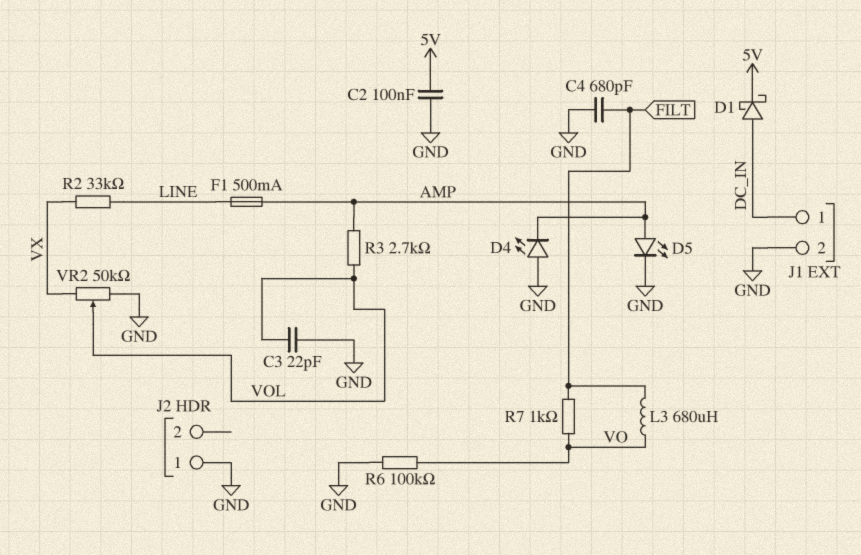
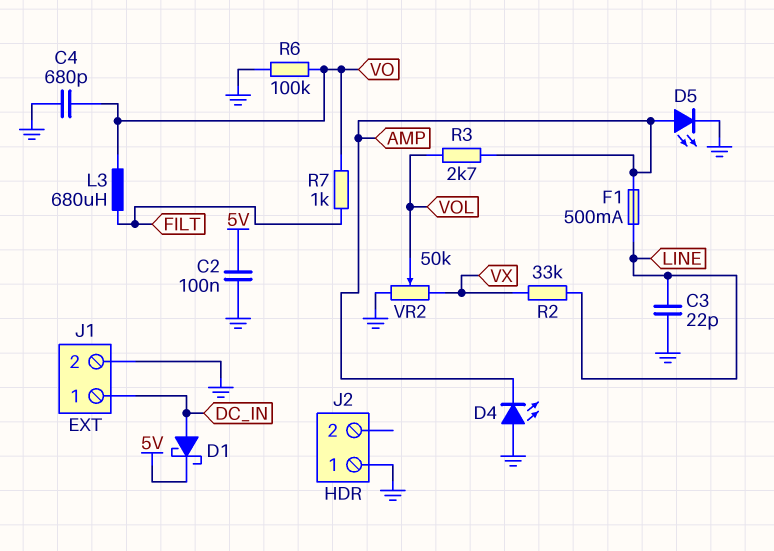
C3: 22pF (GND, VOL) -> 22pF (GND, LINE)
C4: 680pF (FILT, GND) -> 680pF (GND, VO)

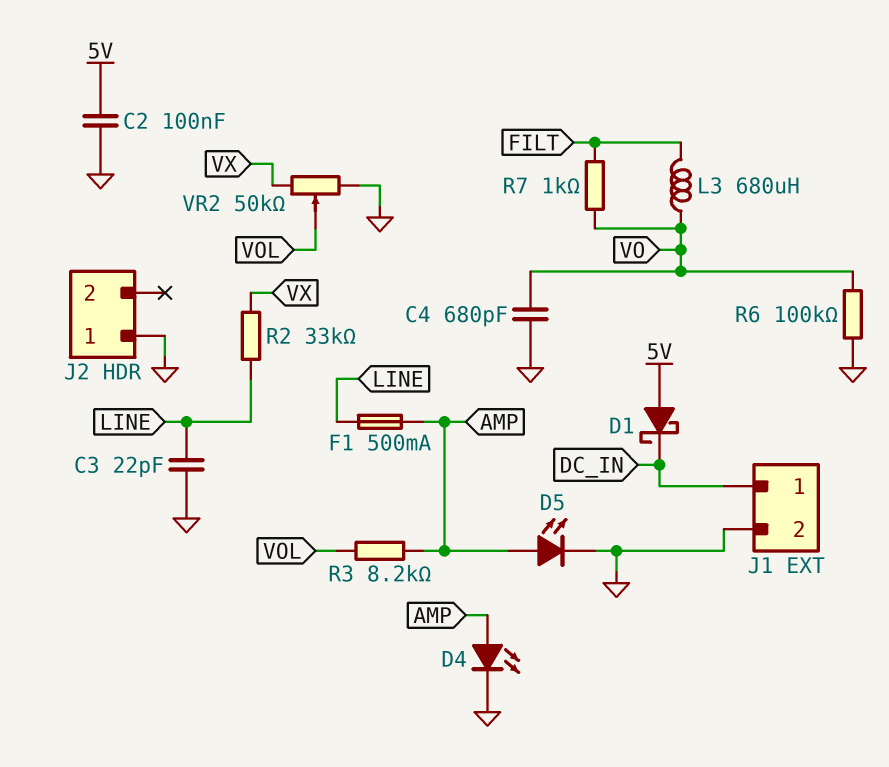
D1: schottky (A DC_IN, K 5V) -> schottky (A 5V, K DC_IN)
D4: LED (A GND, K AMP) -> LED (A AMP, K GND)
R3: 2.7k (AMP, VOL) -> 8.2k (AMP, VOL)

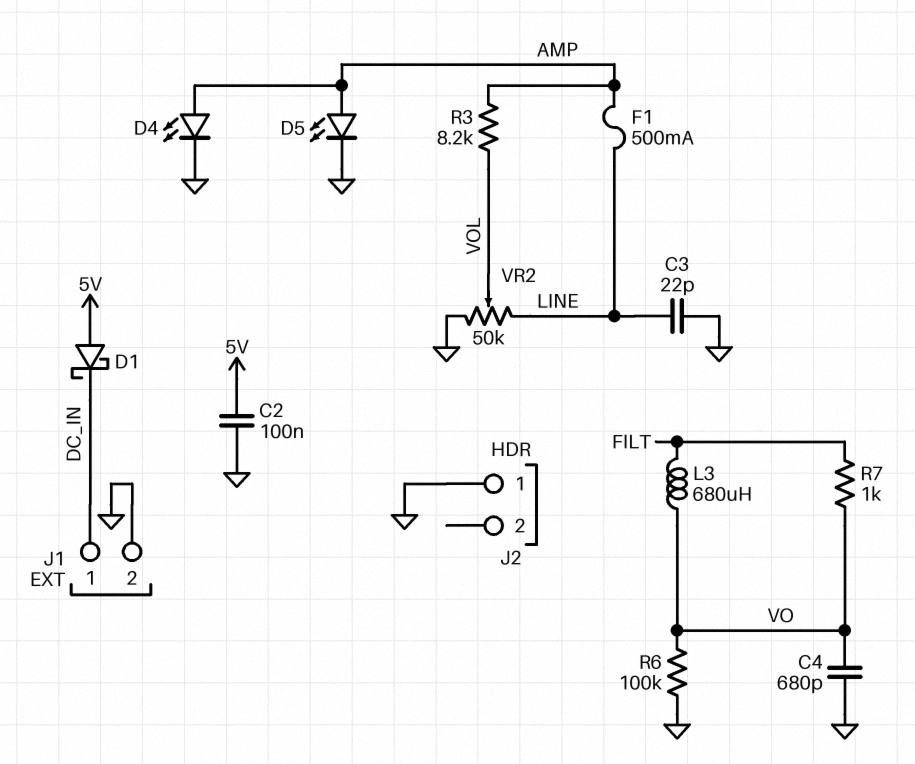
R2: 33k (LINE, VX) -> none
VR2: 50k (GND, VX, wiper VOL) -> 50k (GND, LINE, wiper VOL)

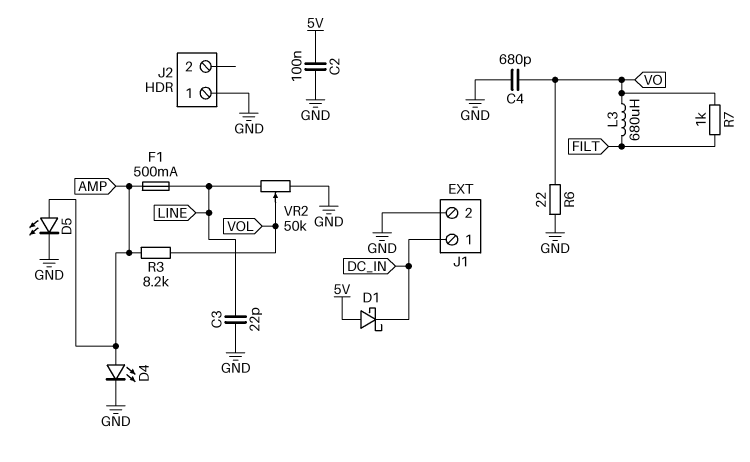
R6: 100k (GND, VO) -> 22 (GND, VO)

